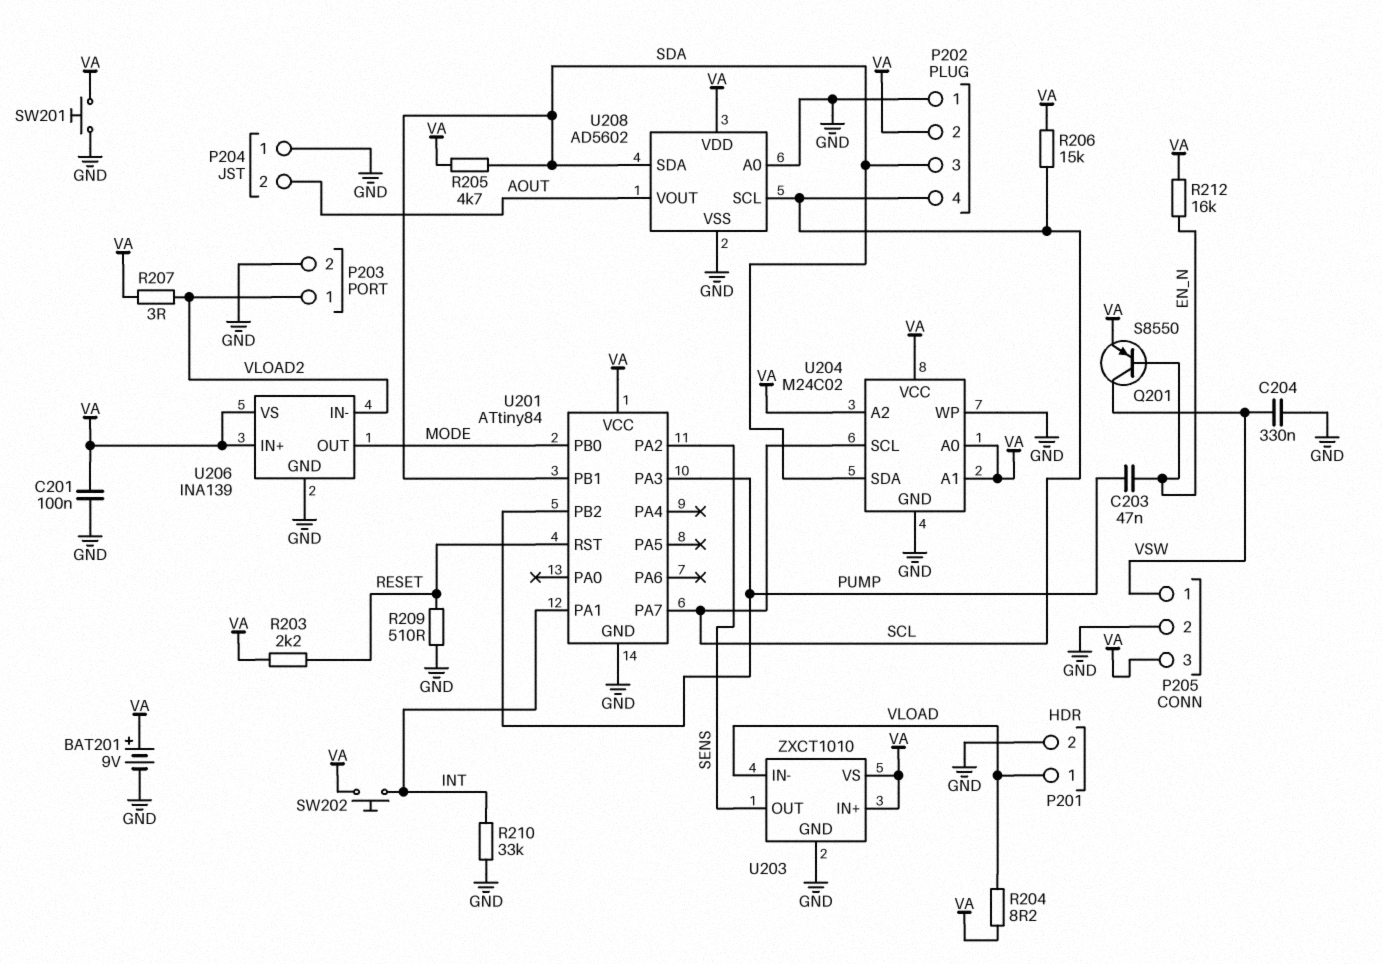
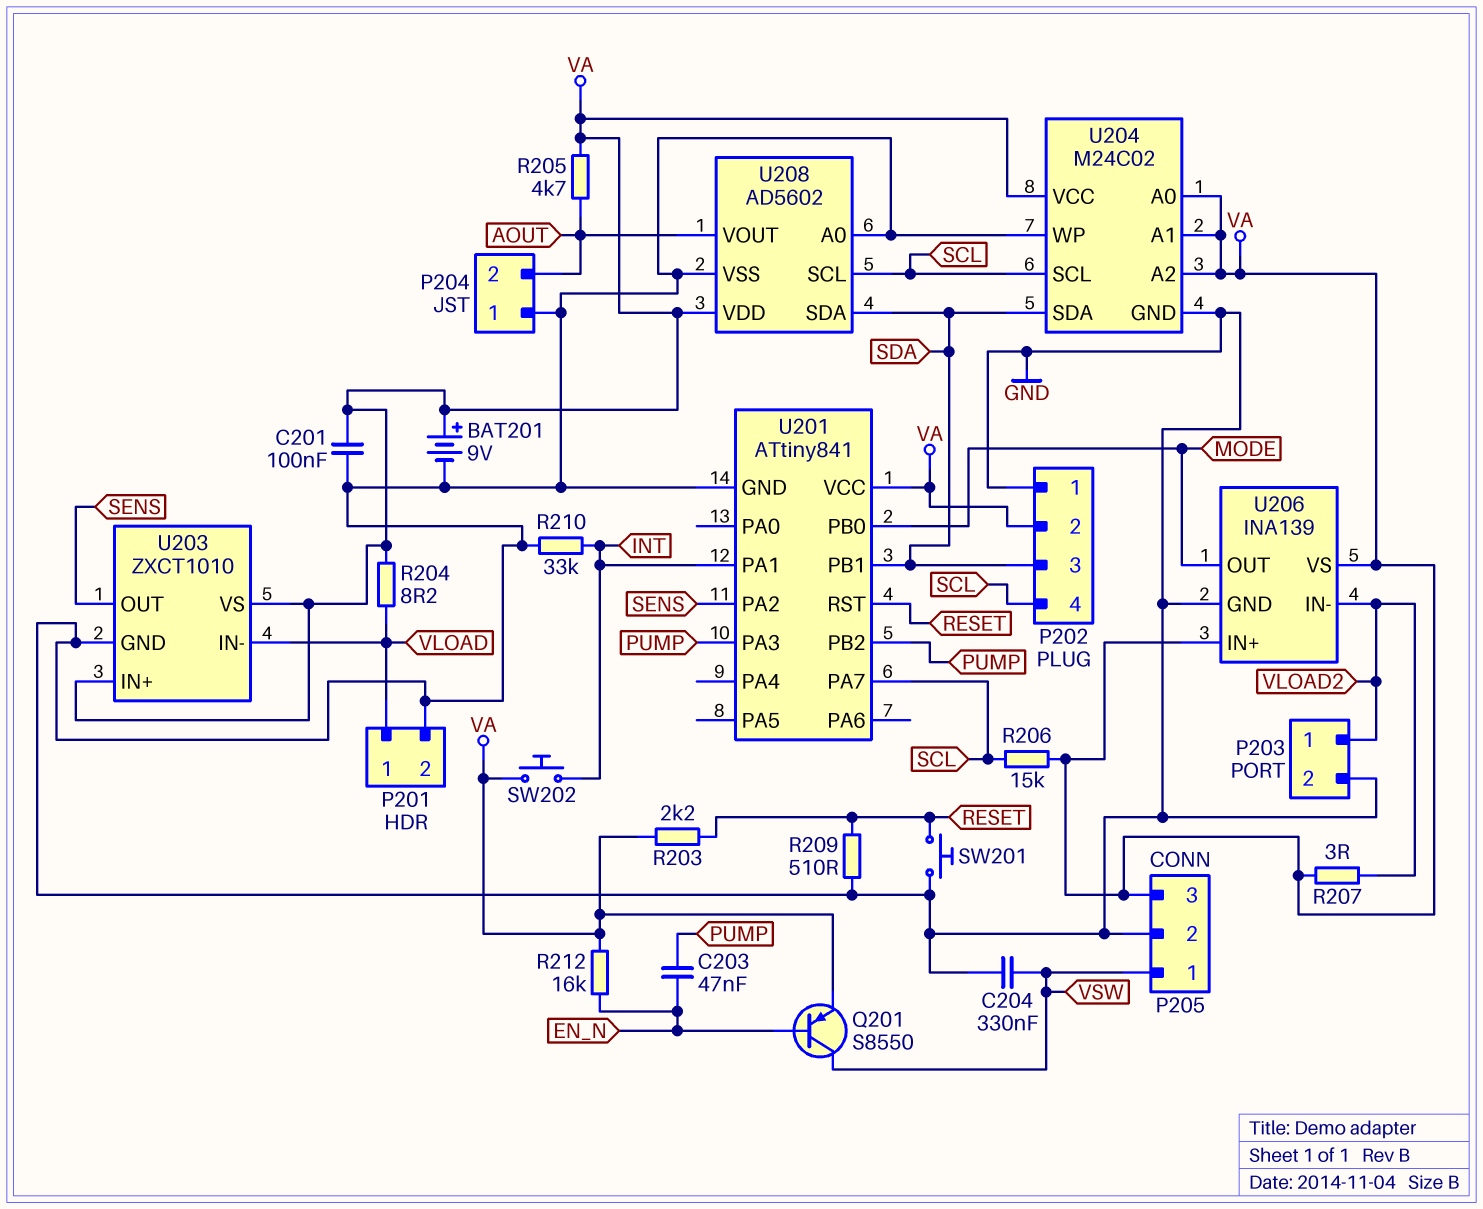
R205: 4.7k (SDA, VA) -> 4.7k (AOUT, VA)
SW201: button (GND, VA) -> button (GND, RESET)
U201: ATtiny84 -> ATtiny841

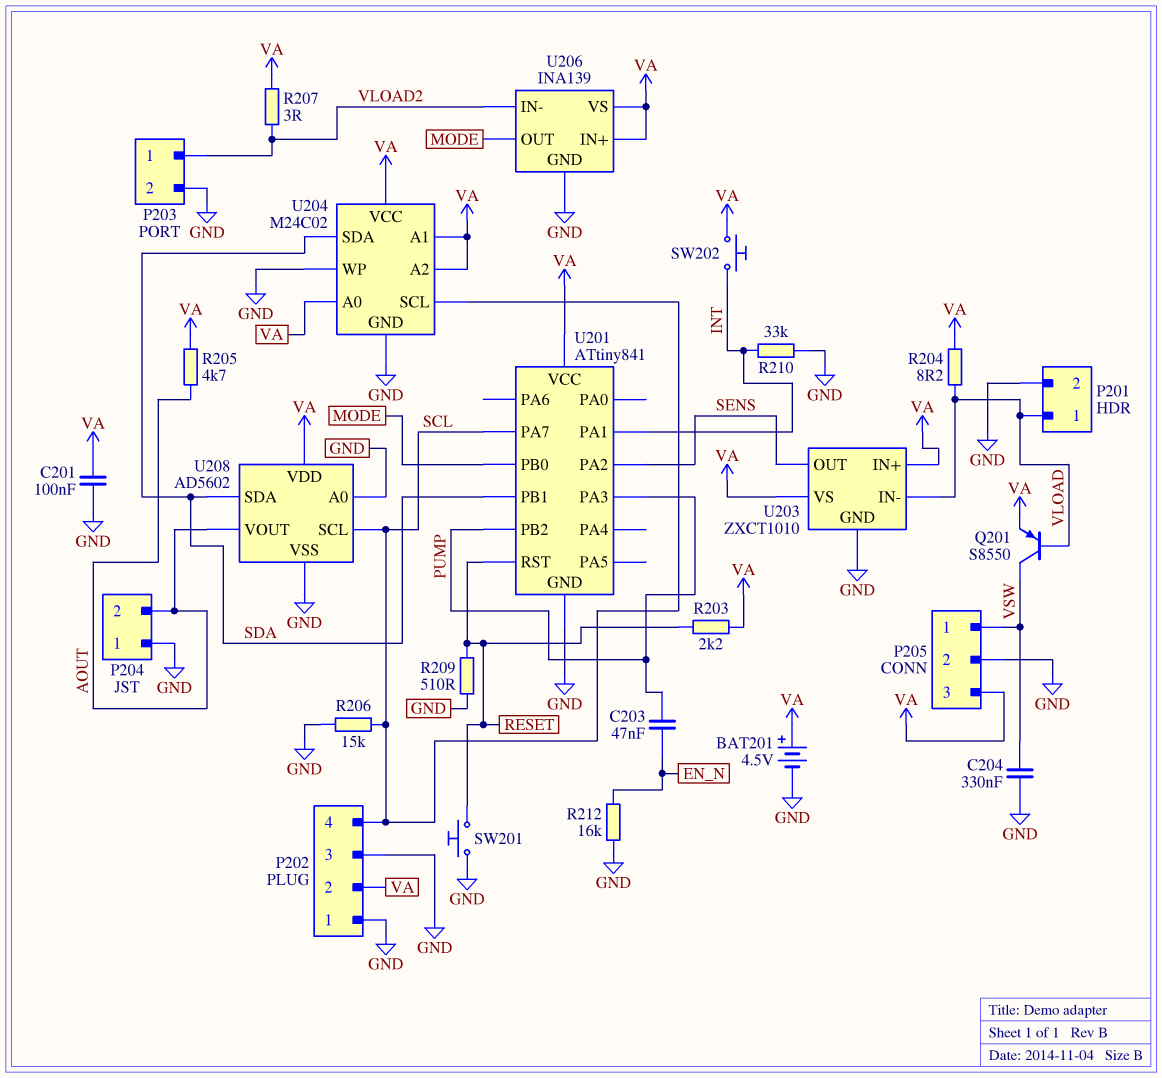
BAT201: 9V (plus VA, minus GND) -> 4.5V (plus VA, minus GND)
P202 pin 3: SDA -> GND
Q201: PNP S8550 (B EN_N, C VSW, E VA) -> PNP S8550 (B VLOAD, C VSW, E VA)
R206: 15k (SCL, VA) -> 15k (GND, SCL)
R212: 16k (EN_N, VA) -> 16k (EN_N, GND)

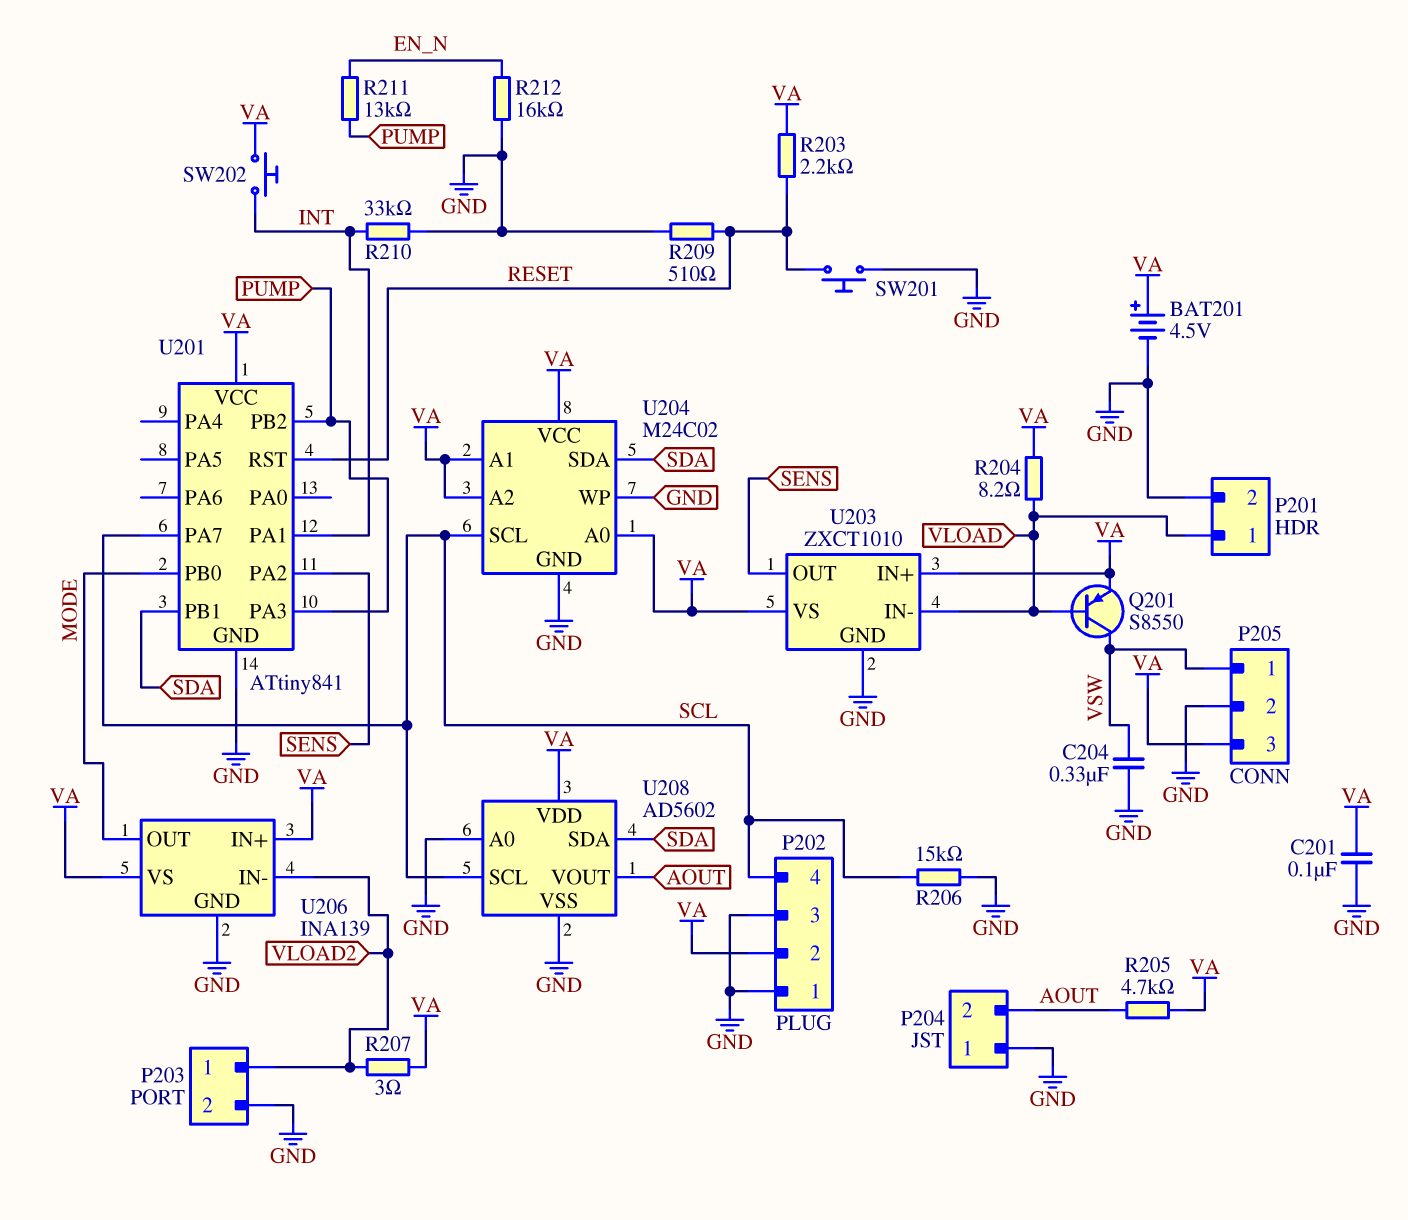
C203: 47nF (EN_N, PUMP) -> none
R211: none -> 13k (EN_N, PUMP)

